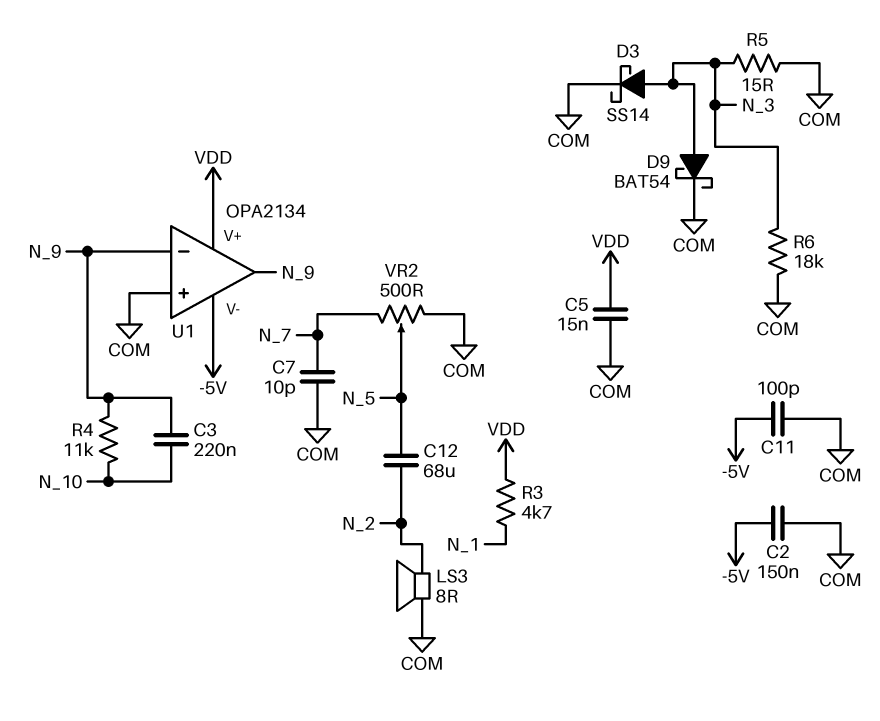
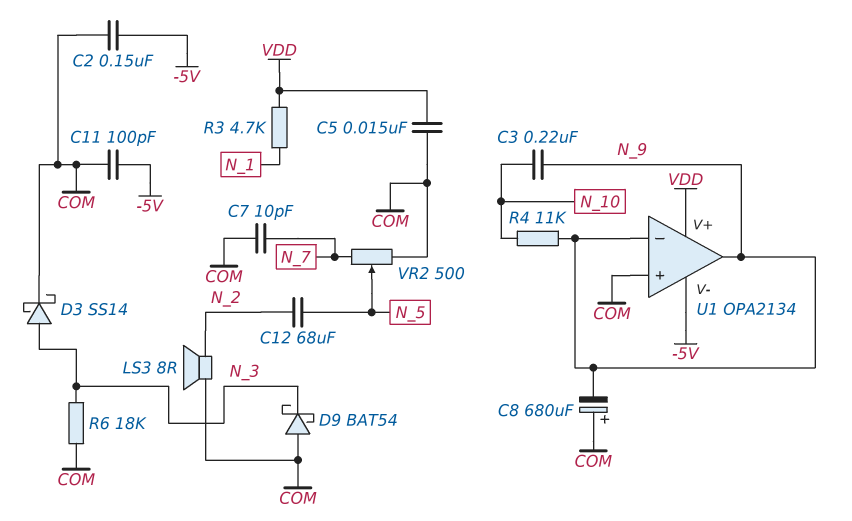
C8: none -> 680uF (plus COM, minus N_9)
D9: schottky BAT54 (A N_3, K COM) -> schottky BAT54 (A COM, K N_3)
R5: 15 (COM, N_3) -> none

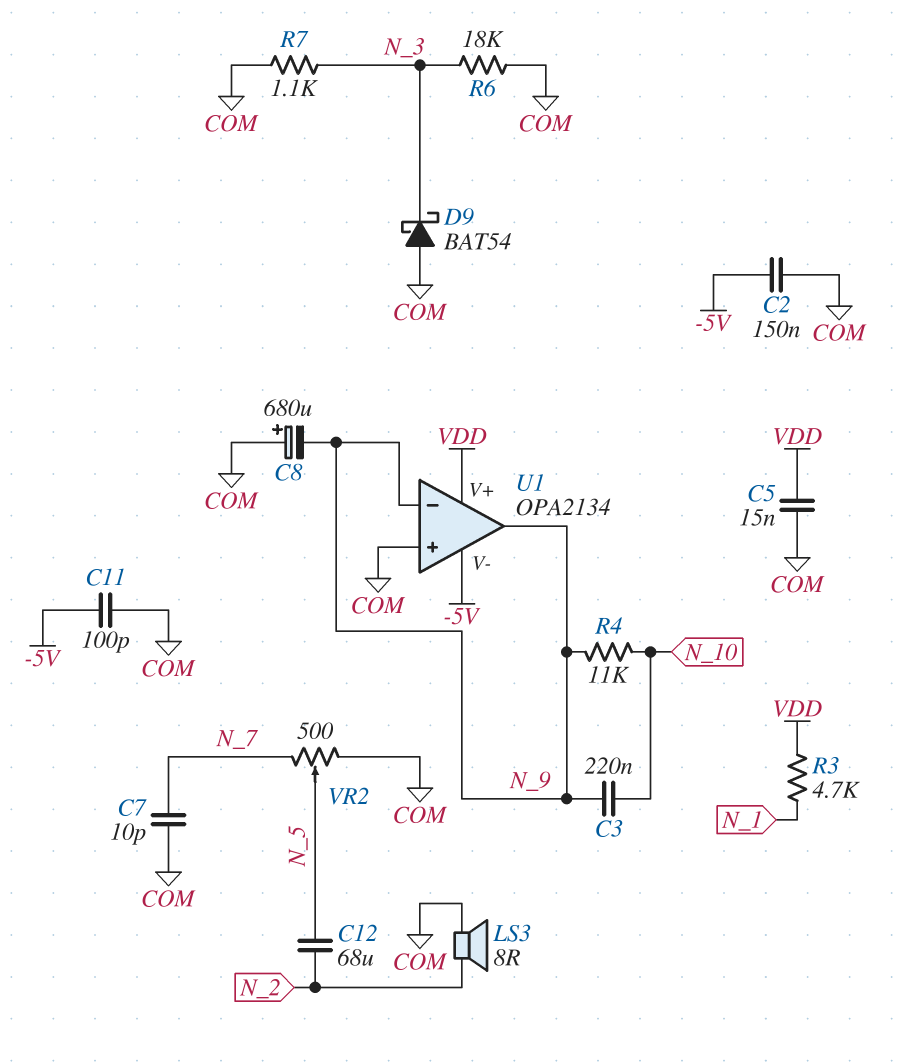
D3: schottky SS14 (A N_3, K COM) -> none
R7: none -> 1.1k (COM, N_3)

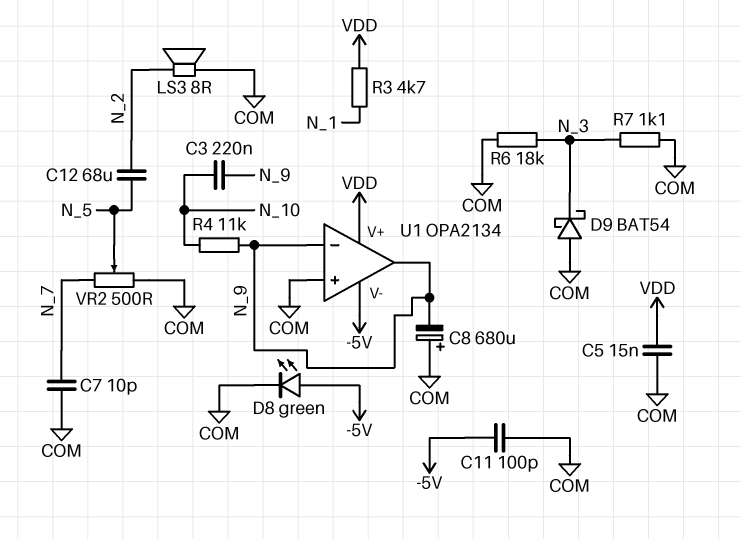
C2: 150nF (-5V, COM) -> none
D8: none -> LED green (A -5V, K COM)

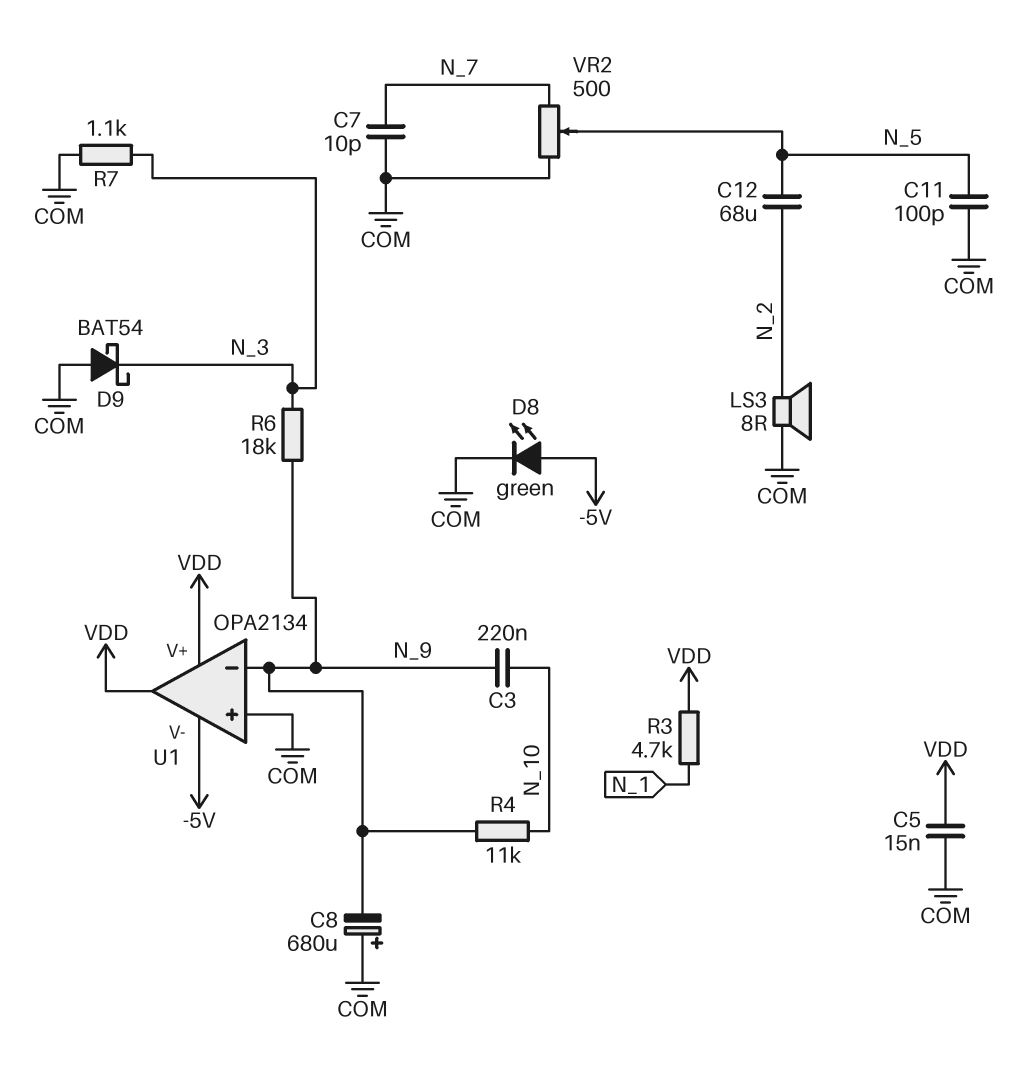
C11: 100pF (-5V, COM) -> 100pF (COM, N_5)
R6: 18k (COM, N_3) -> 18k (N_3, N_9)
U1 pin out: N_9 -> VDD

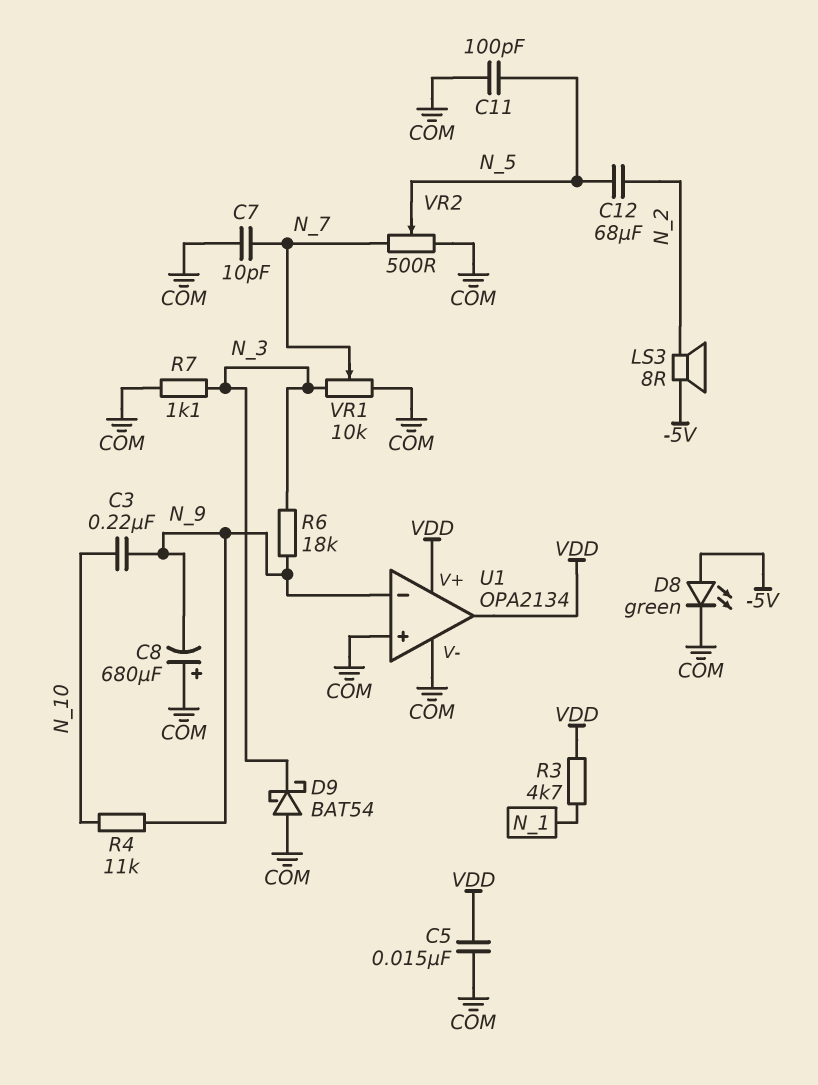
LS3: speaker 8R (COM, N_2) -> speaker 8R (-5V, N_2)
U1 pin V-: -5V -> COM
VR1: none -> 10k (COM, N_3, wiper N_7)

